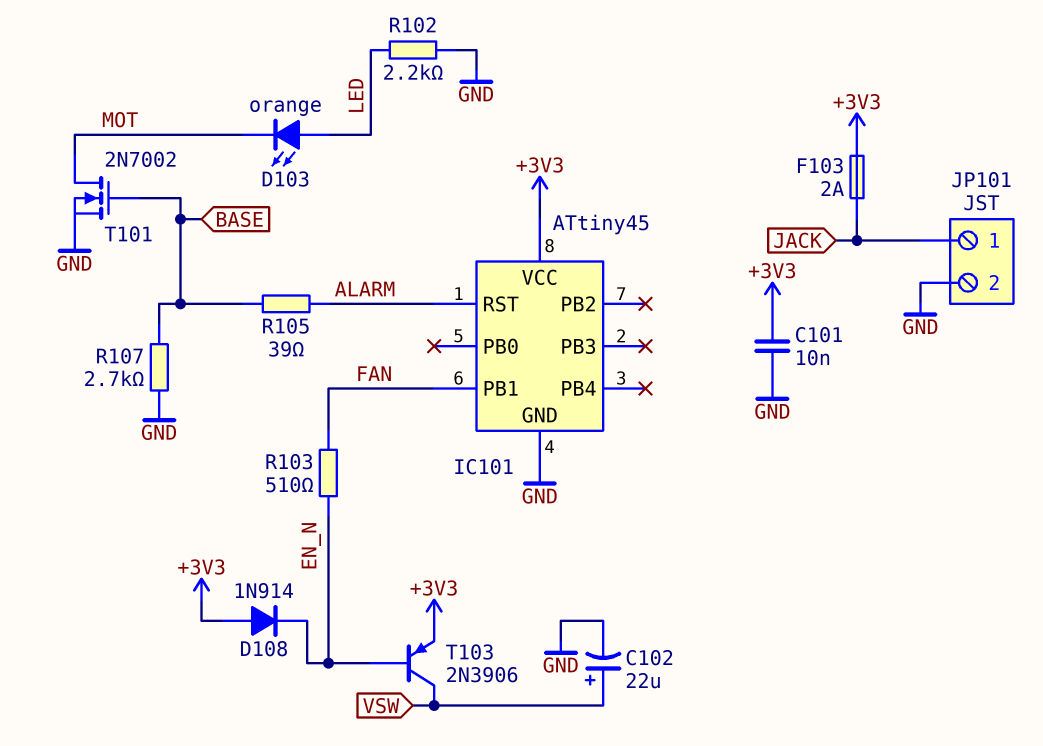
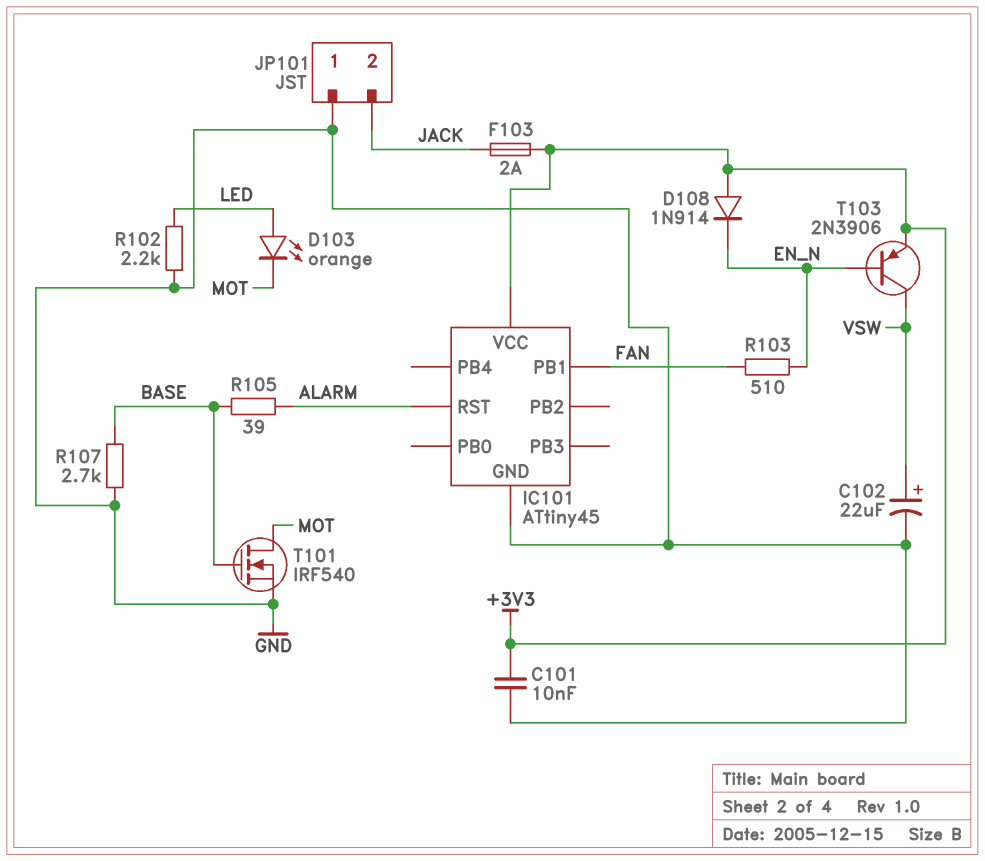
JP101 pin 1: JACK -> GND
JP101 pin 2: GND -> JACK
T101: NMOS 2N7002 (G BASE, D MOT, S GND) -> NMOS IRF540 (G BASE, D MOT, S GND)

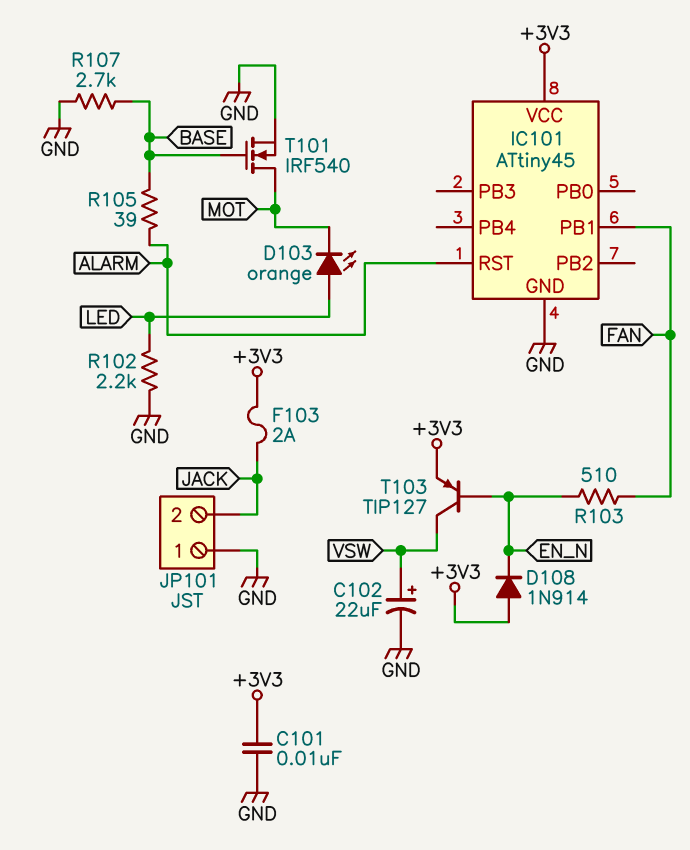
T103: PNP 2N3906 (B EN_N, C VSW, E +3V3) -> PNP TIP127 (B EN_N, C VSW, E +3V3)

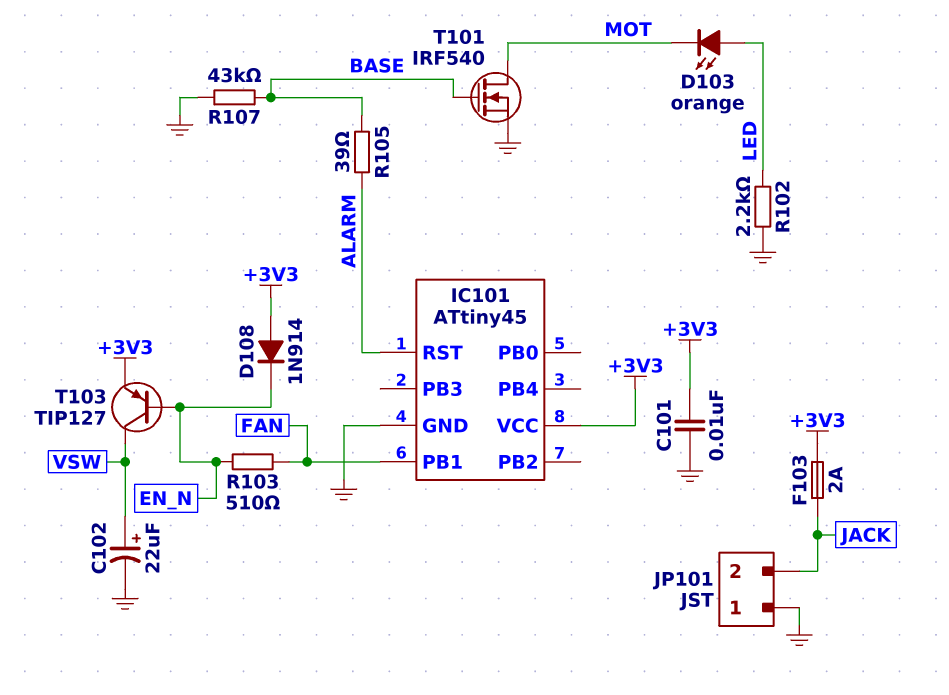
R107: 2.7k (BASE, GND) -> 43k (BASE, GND)

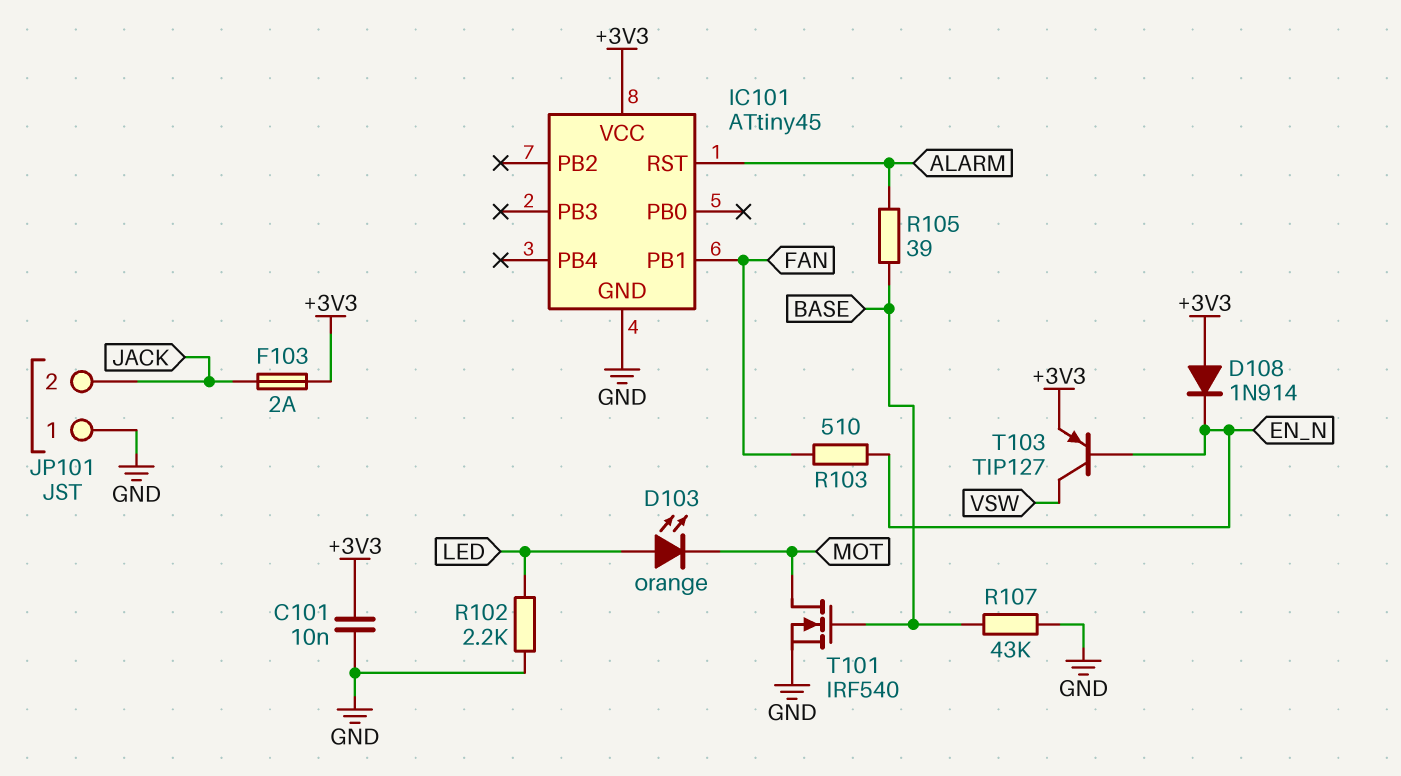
C102: 22uF (plus VSW, minus GND) -> none

